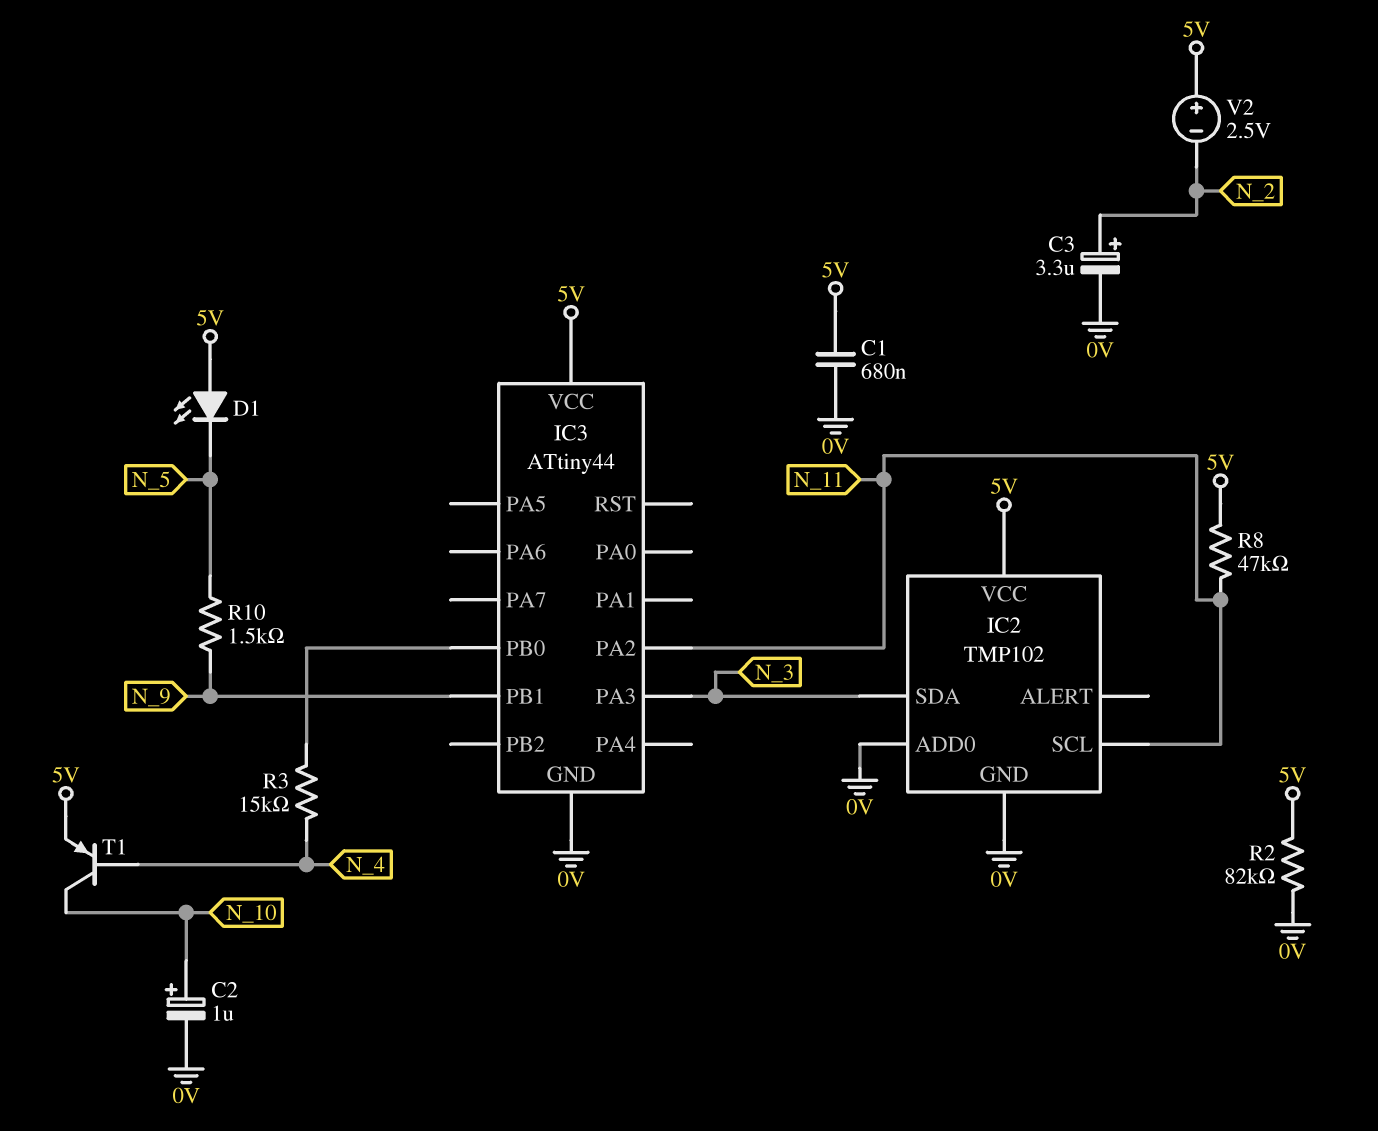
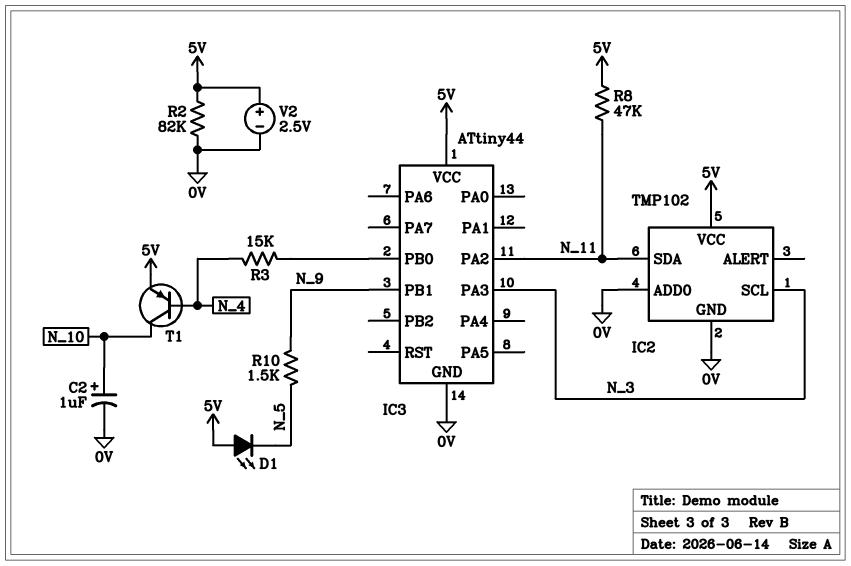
C1: 680nF (0V, 5V) -> none
C3: 3.3uF (plus N_2, minus 0V) -> none
IC2 pin SCL: N_11 -> N_3
IC2 pin SDA: N_3 -> N_11
V2: 2.5V (plus 5V, minus N_2) -> 2.5V (plus 5V, minus 0V)

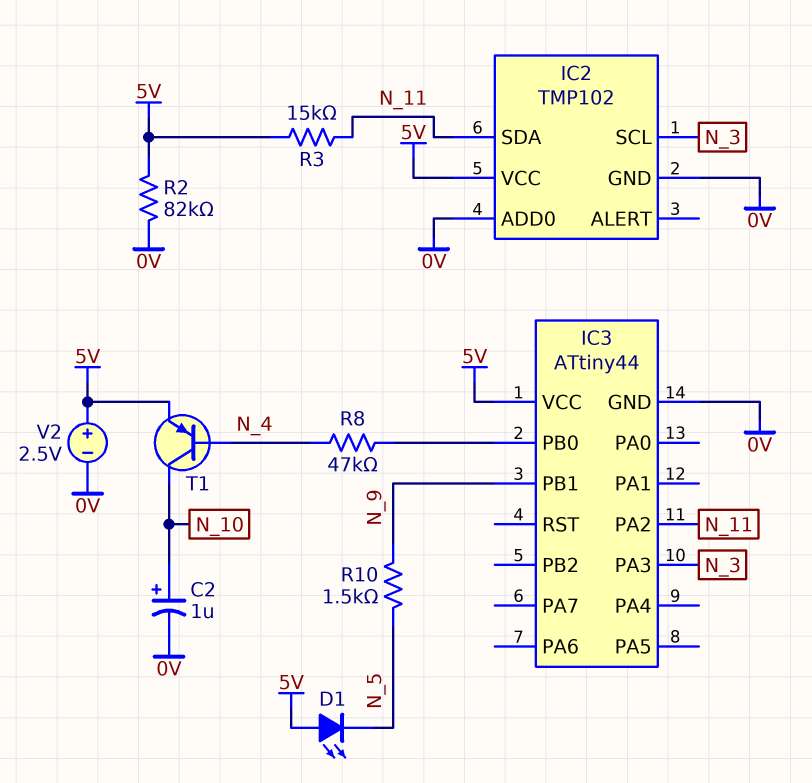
R3: 15k (IC3/PB0, N_4) -> 15k (5V, N_11)
R8: 47k (5V, N_11) -> 47k (IC3/PB0, N_4)

